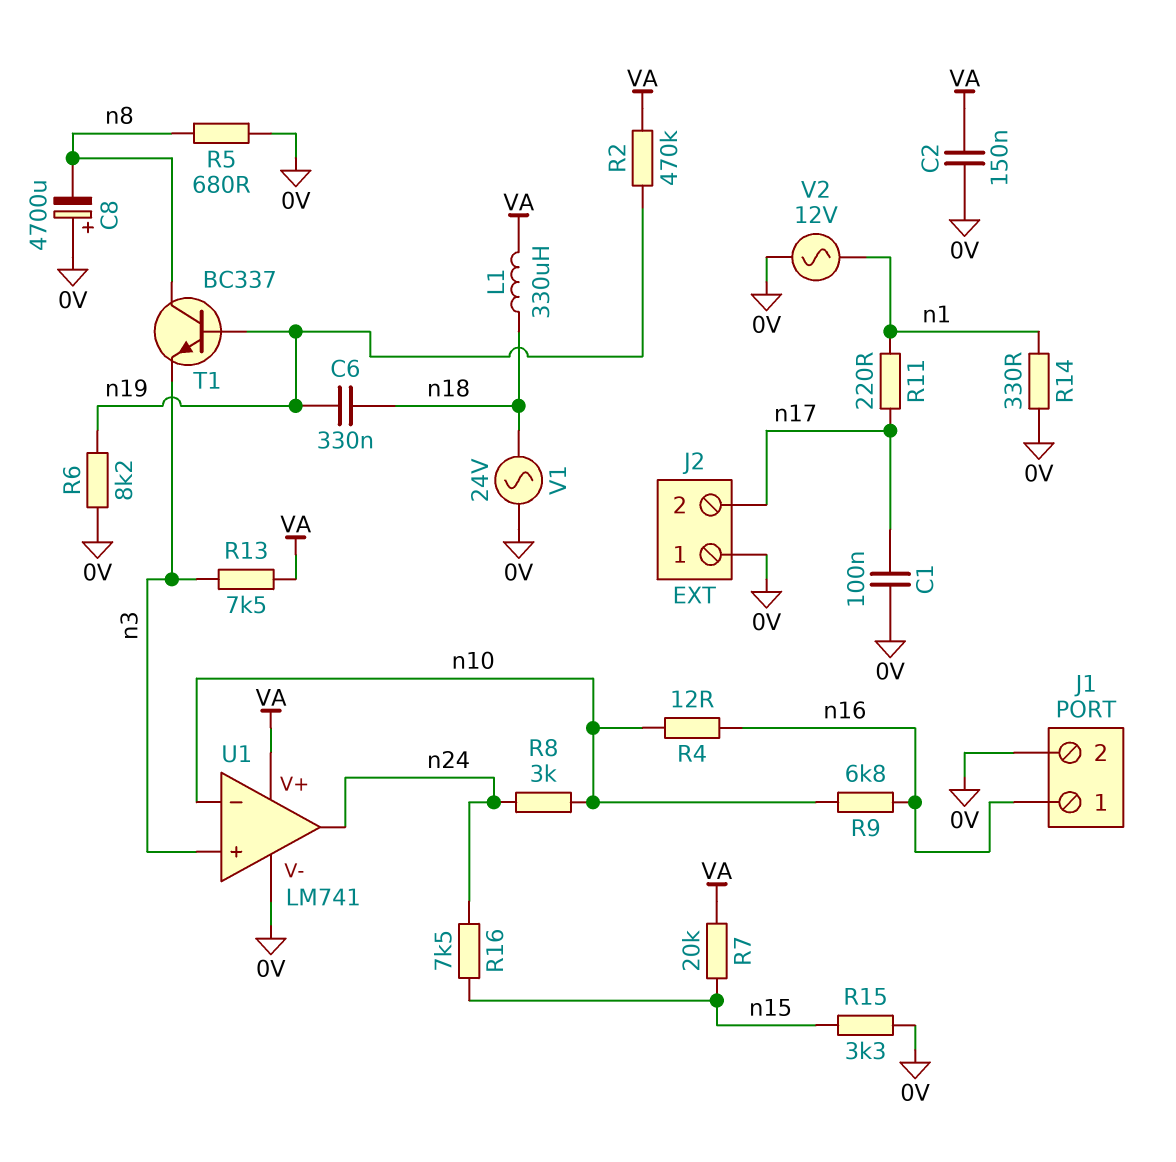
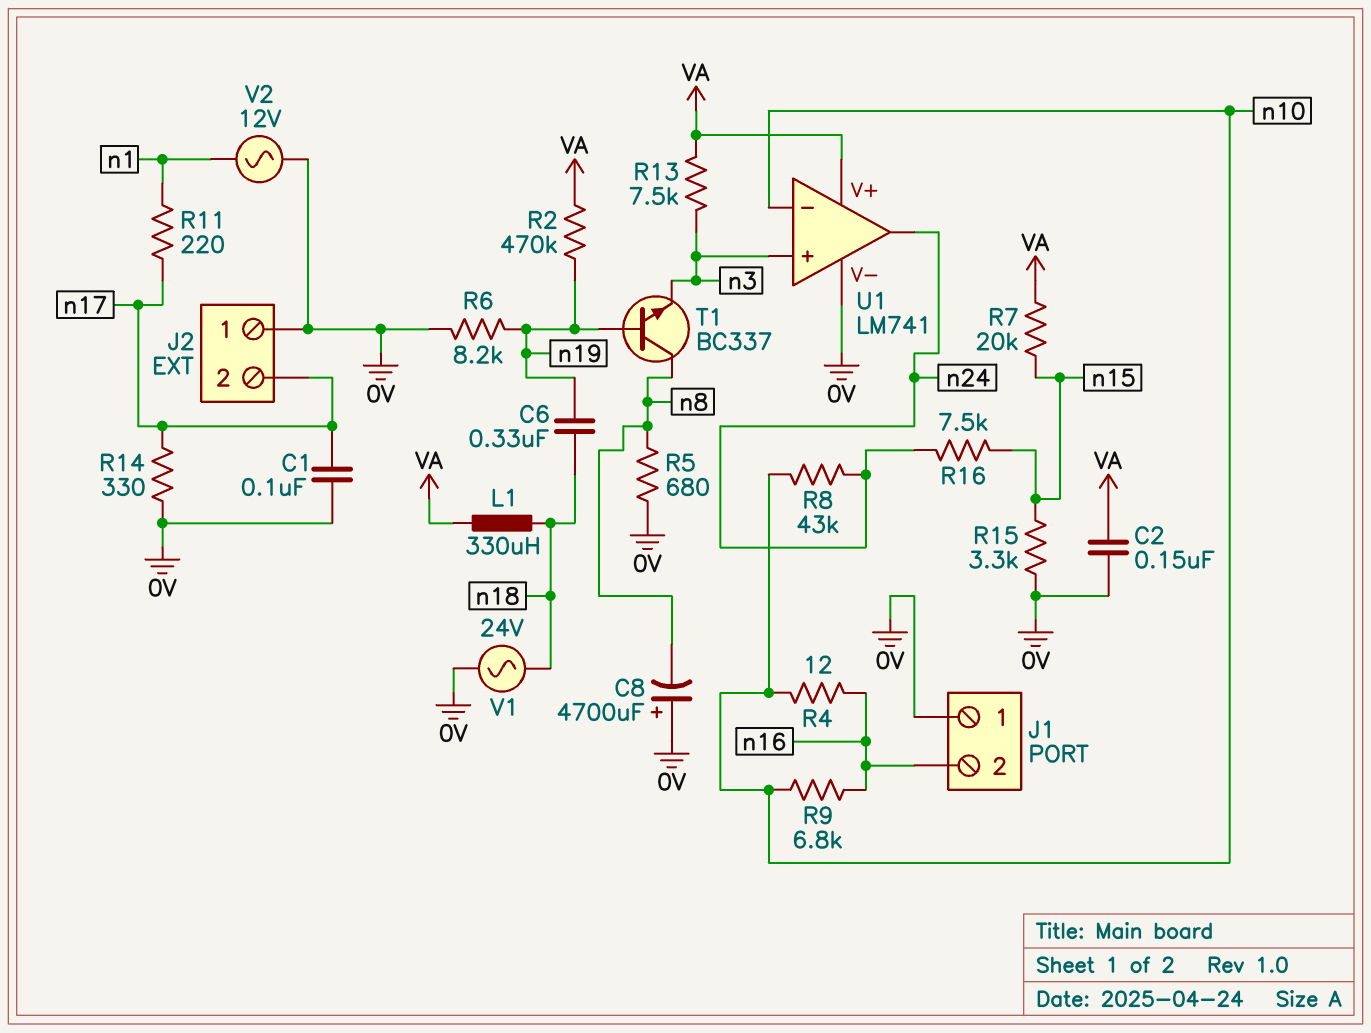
J1 pin 1: n16 -> 0V
J1 pin 2: 0V -> n16
R8: 3k (n10, n24) -> 43k (n10, n24)
R14: 330 (0V, n1) -> 330 (0V, n17)

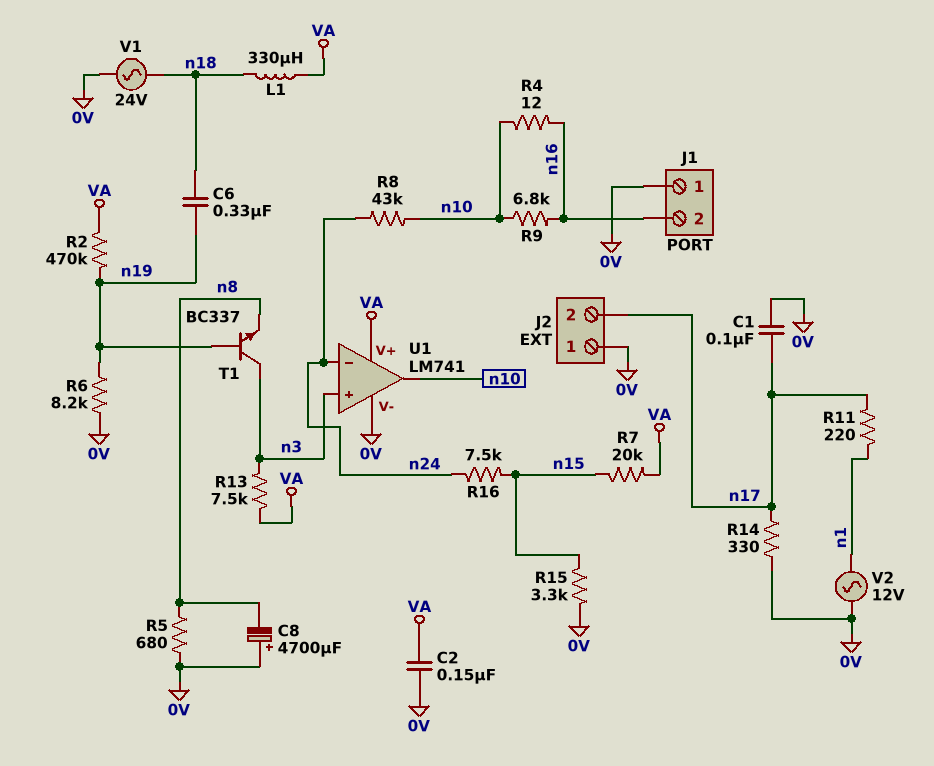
T1: NPN BC337 (B n19, C n8, E n3) -> NPN BC337 (B n19, C n3, E n8)
U1 pin in-: n10 -> n24
U1 pin out: n24 -> n10

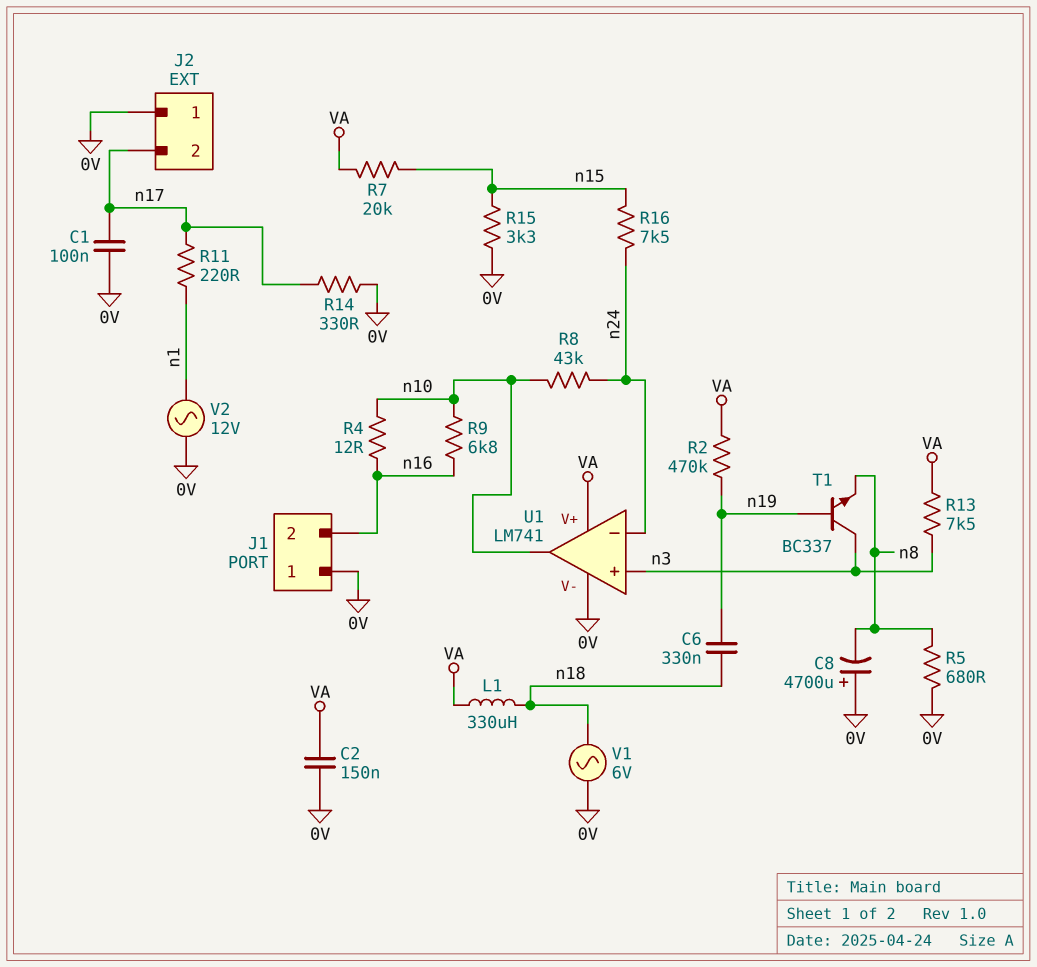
R6: 8.2k (0V, n19) -> none
V1: AC 24V (0V, n18) -> AC 6V (0V, n18)

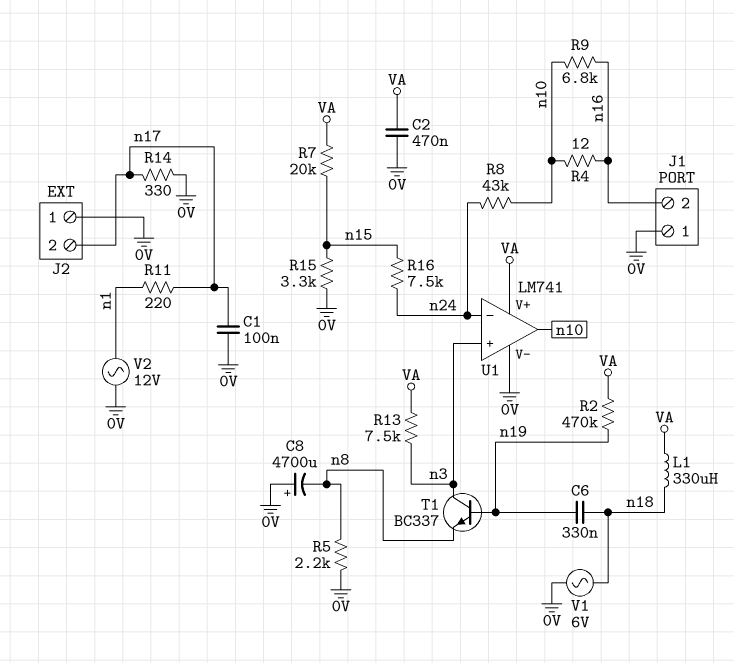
C2: 150nF (0V, VA) -> 470nF (0V, VA)
R5: 680 (0V, n8) -> 2.2k (0V, n8)

